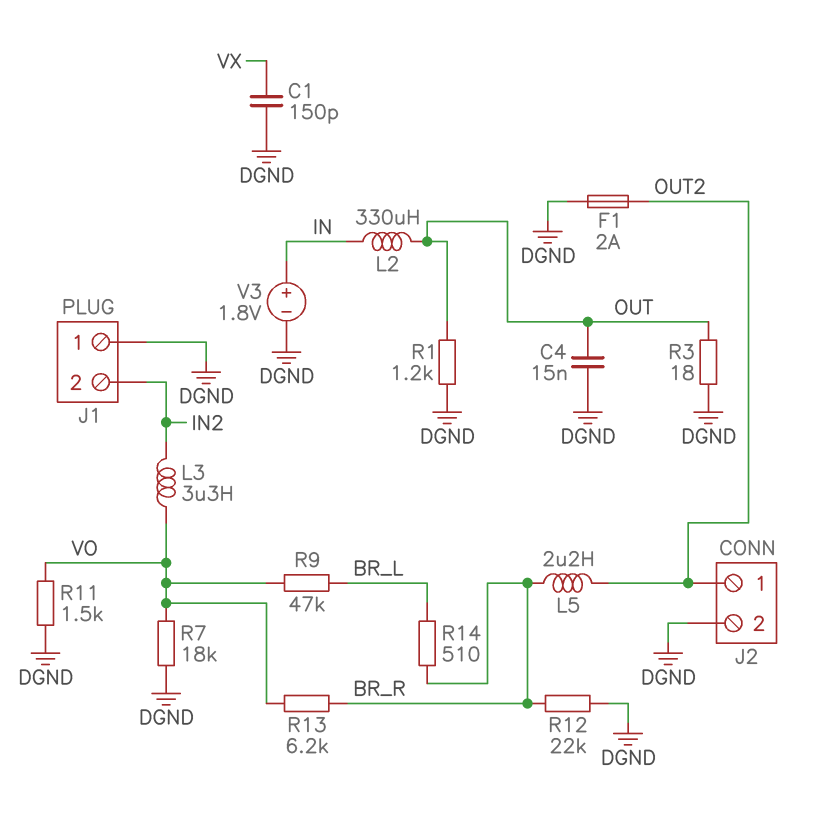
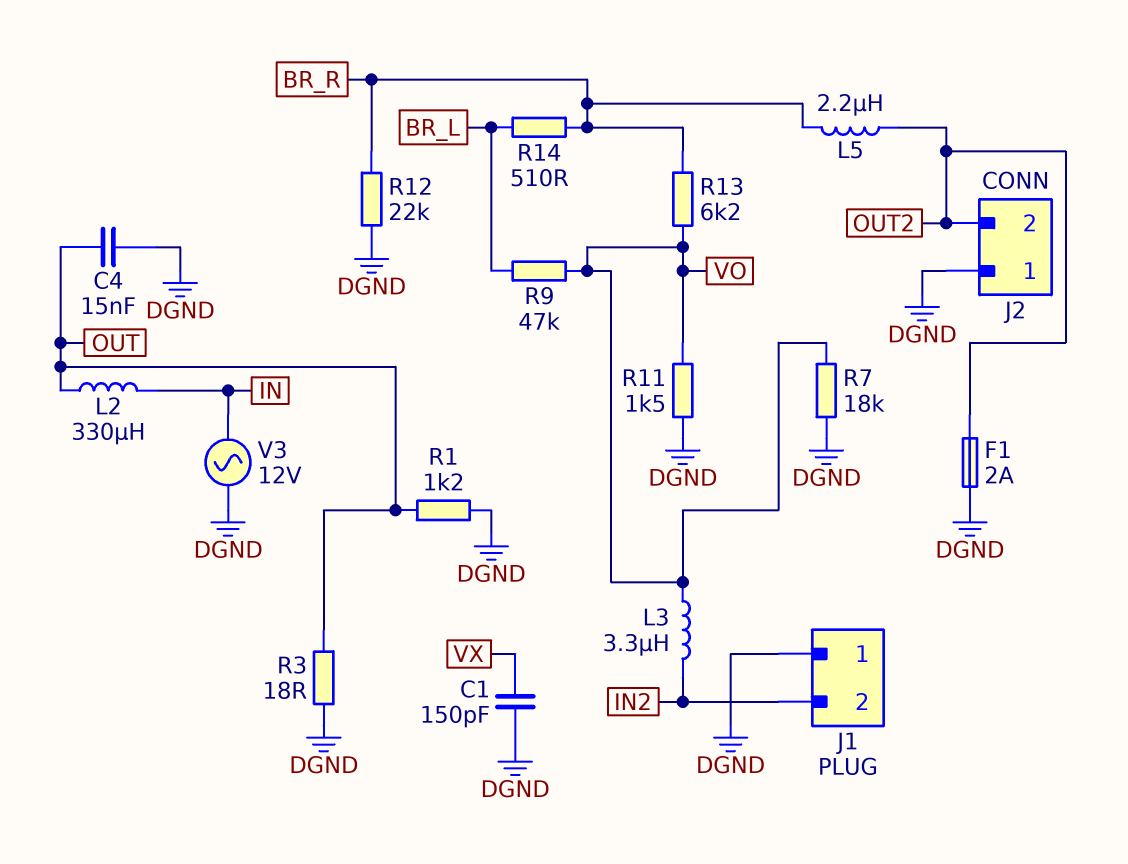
J2 pin 1: OUT2 -> DGND
J2 pin 2: DGND -> OUT2
V3: 1.8V (plus IN, minus DGND) -> AC 12V (DGND, IN)

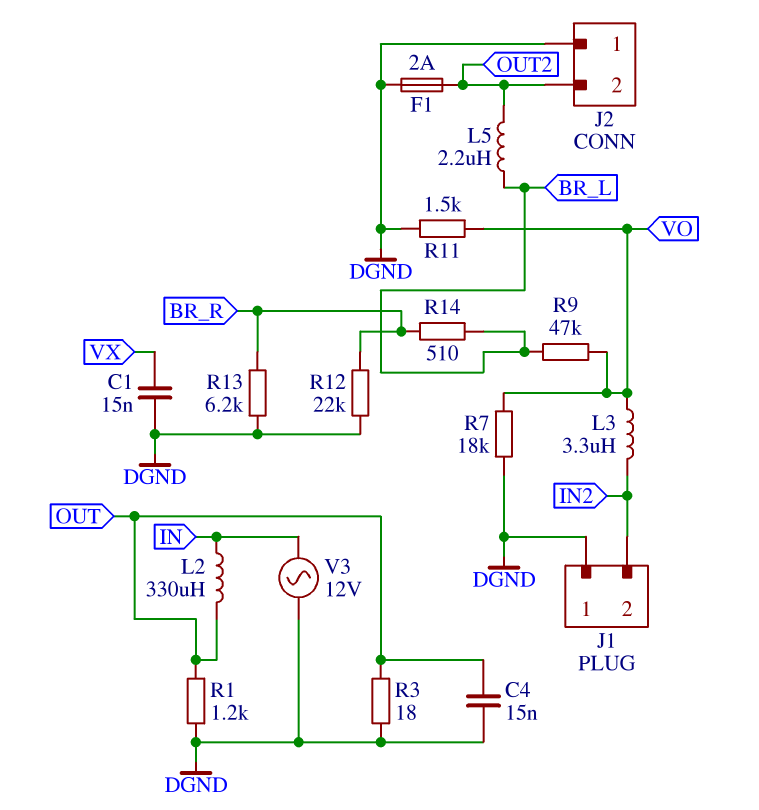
C1: 150pF (DGND, VX) -> 15nF (DGND, VX)
L5: 2.2uH (BR_R, OUT2) -> 2.2uH (BR_L, OUT2)
R13: 6.2k (BR_R, VO) -> 6.2k (BR_R, DGND)

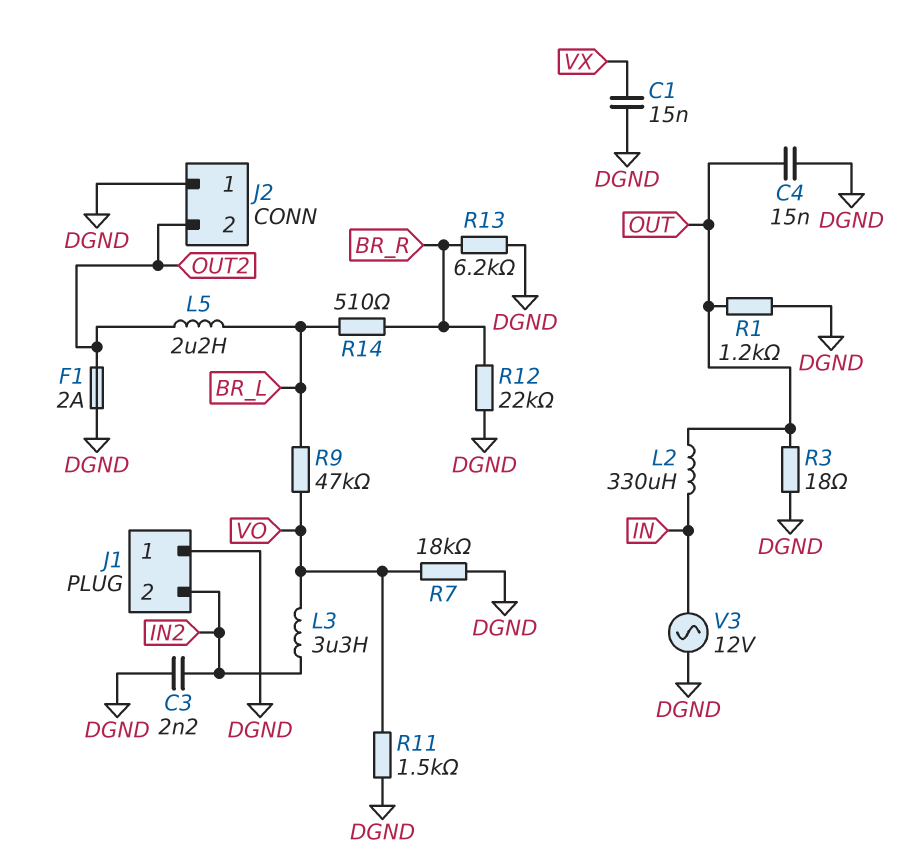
C3: none -> 2.2nF (DGND, IN2)

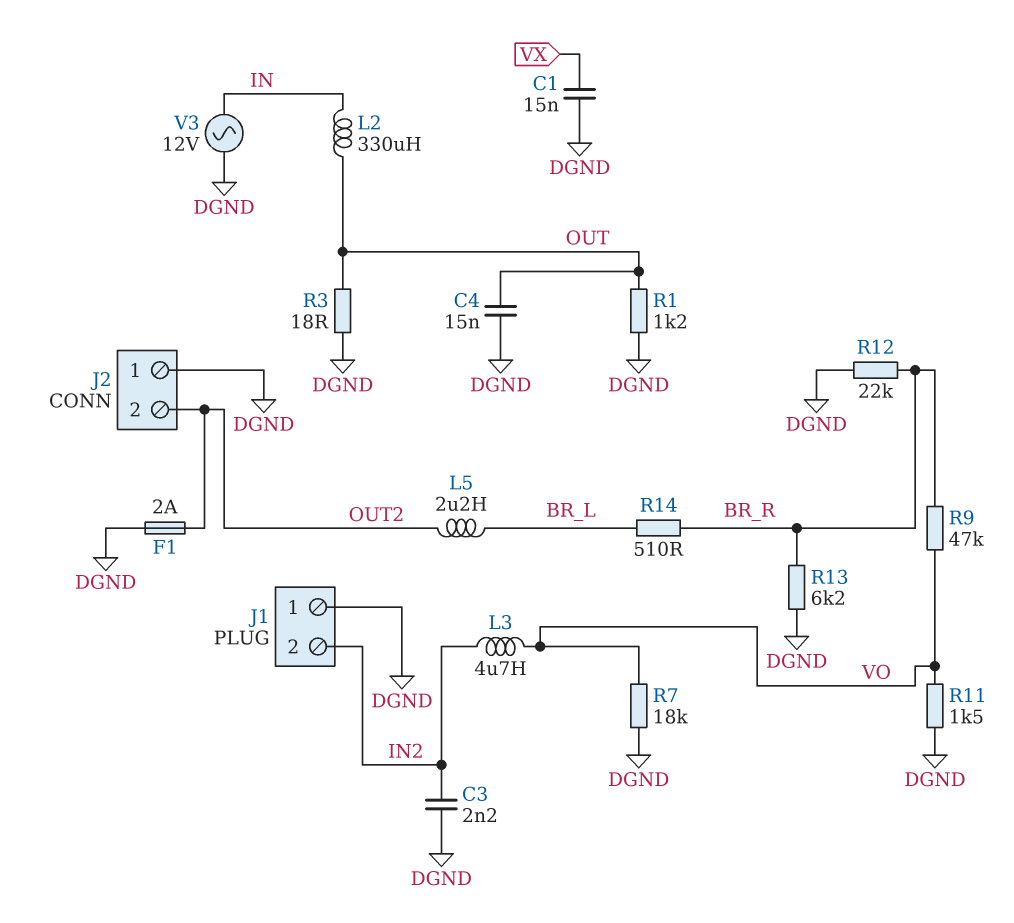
L3: 3.3uH (IN2, VO) -> 4.7uH (IN2, VO)
R9: 47k (BR_L, VO) -> 47k (BR_R, VO)

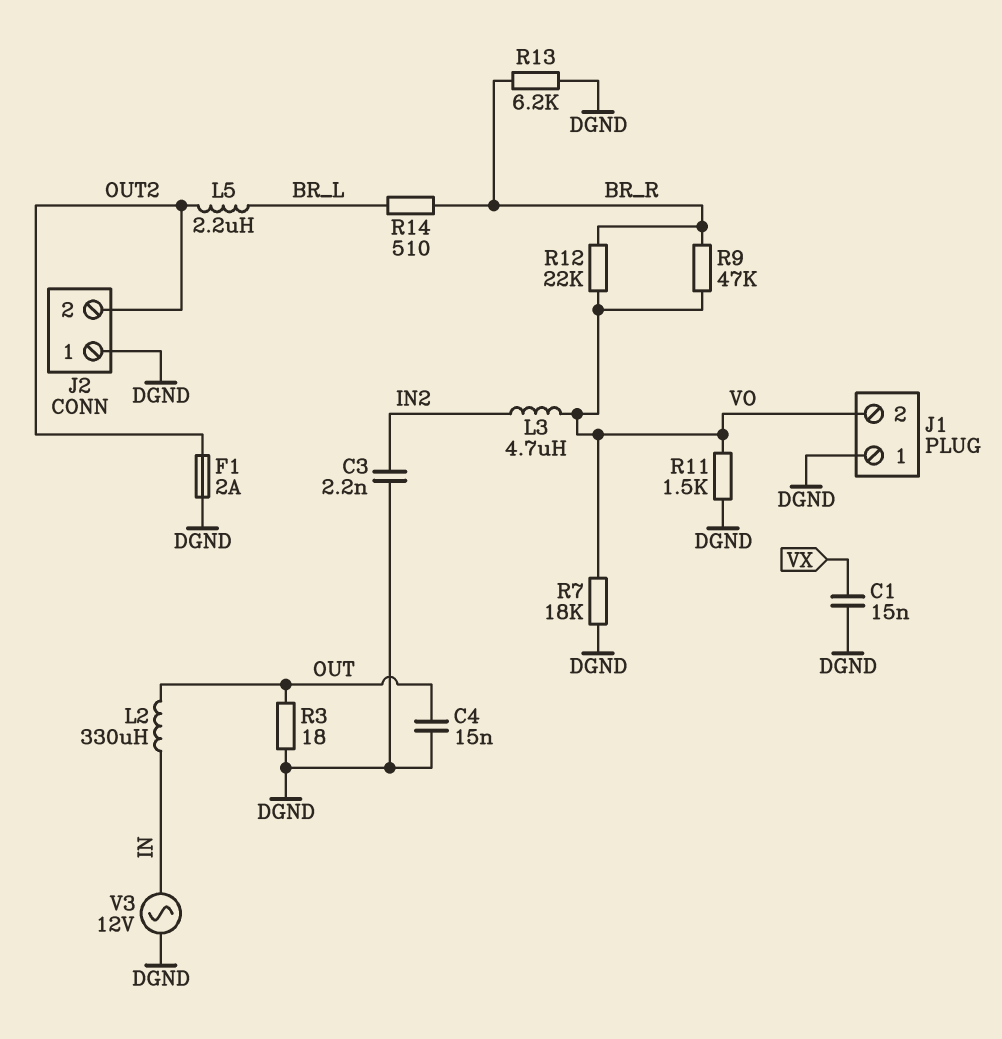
J1 pin 2: IN2 -> VO
R1: 1.2k (DGND, OUT) -> none
R12: 22k (BR_R, DGND) -> 22k (BR_R, VO)

